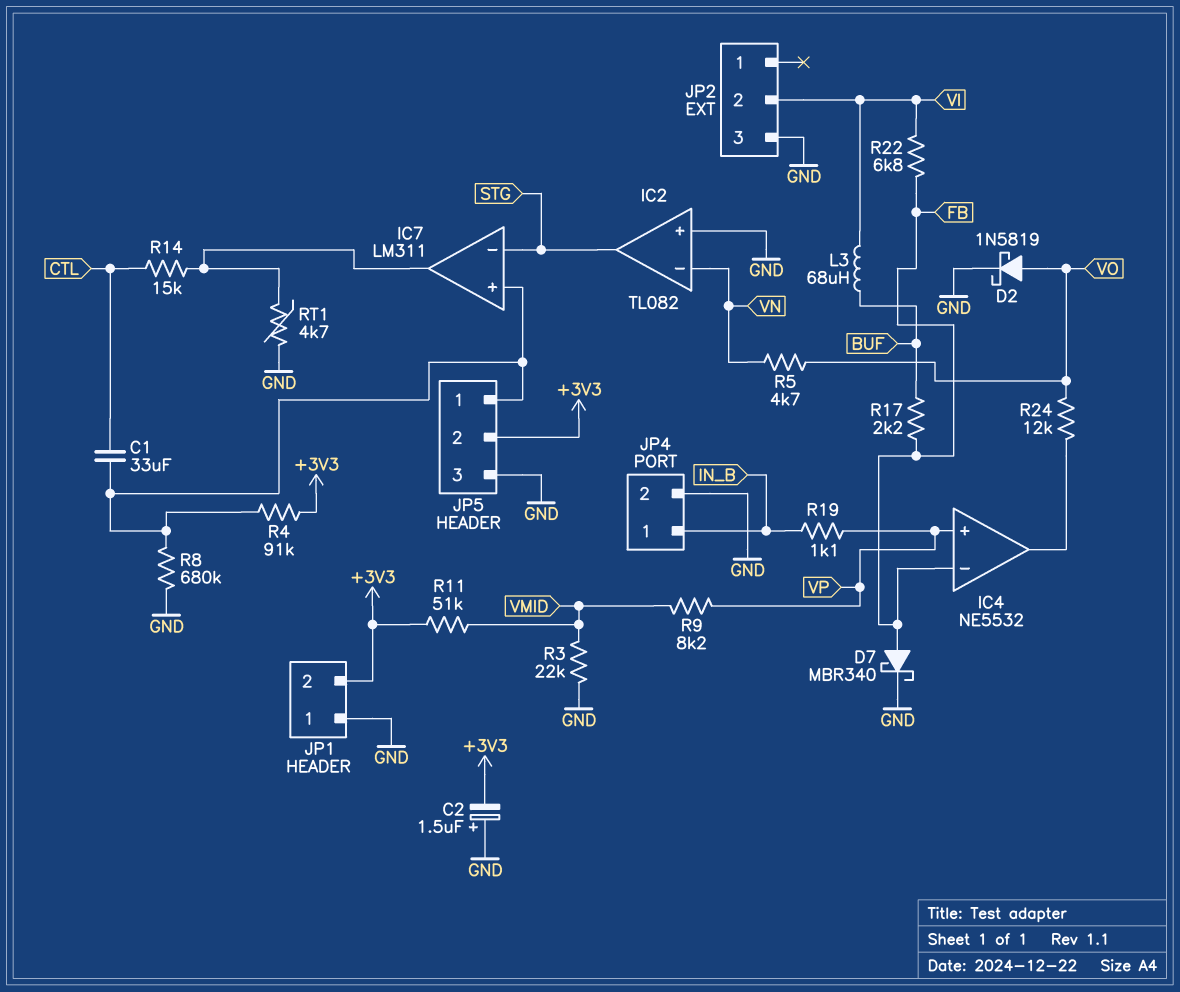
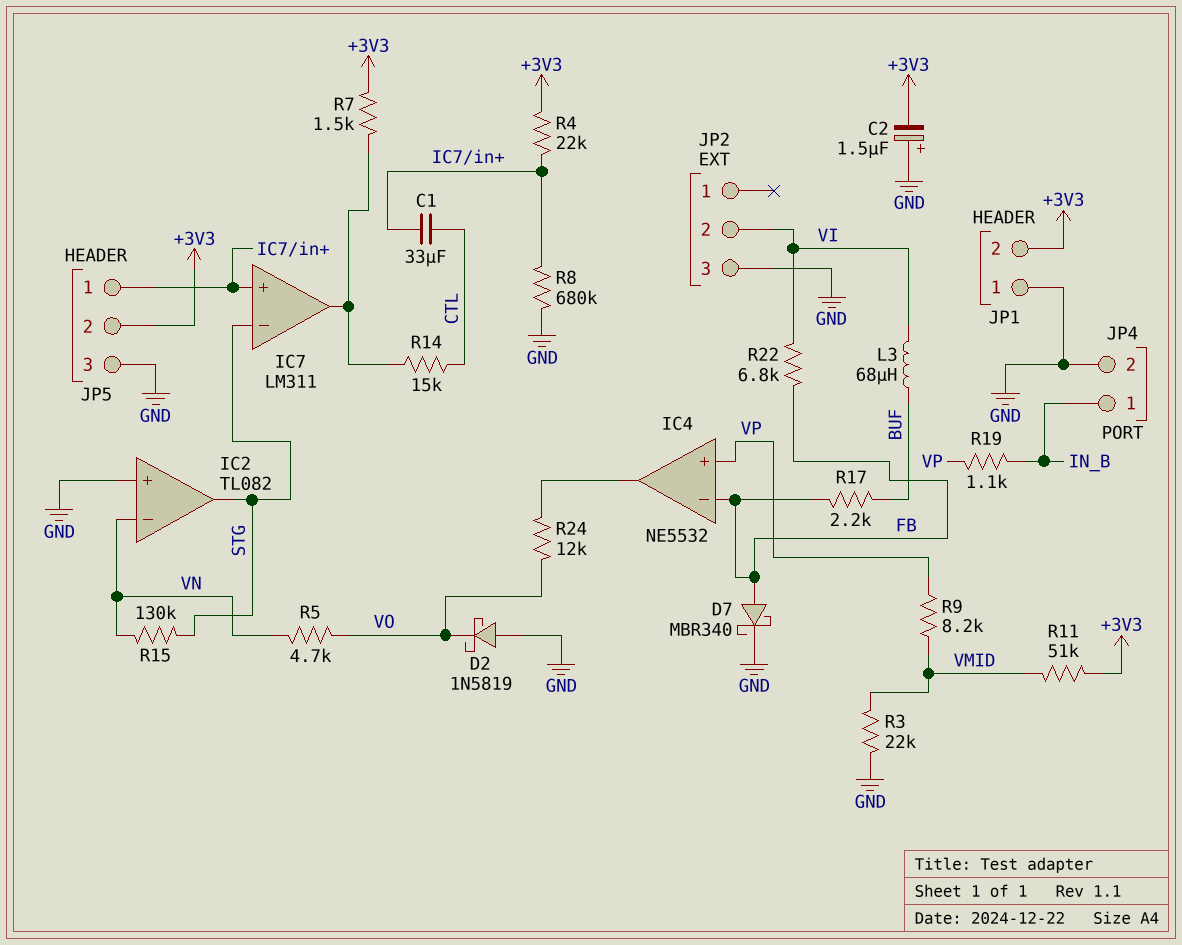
D2: schottky 1N5819 (A VO, K GND) -> schottky 1N5819 (A GND, K VO)
R4: 91k (+3V3, IC7/in+) -> 22k (+3V3, IC7/in+)
R7: none -> 1.5k (+3V3, IC7/out)
R15: none -> 130k (STG, VN)
RT1: 4.7k (GND, IC7/out) -> none

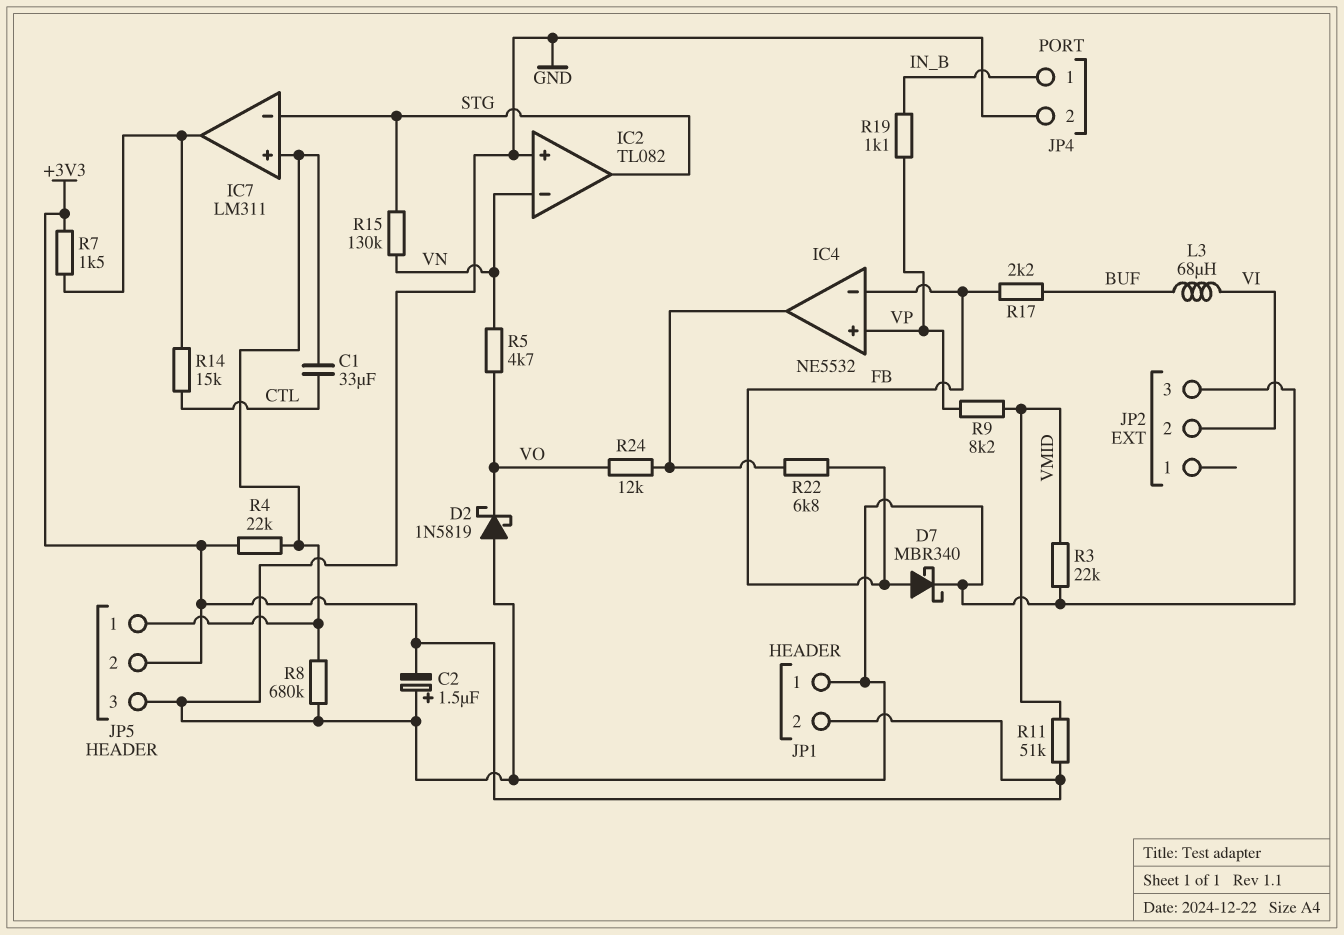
R22: 6.8k (FB, VI) -> 6.8k (FB, IC4/out)

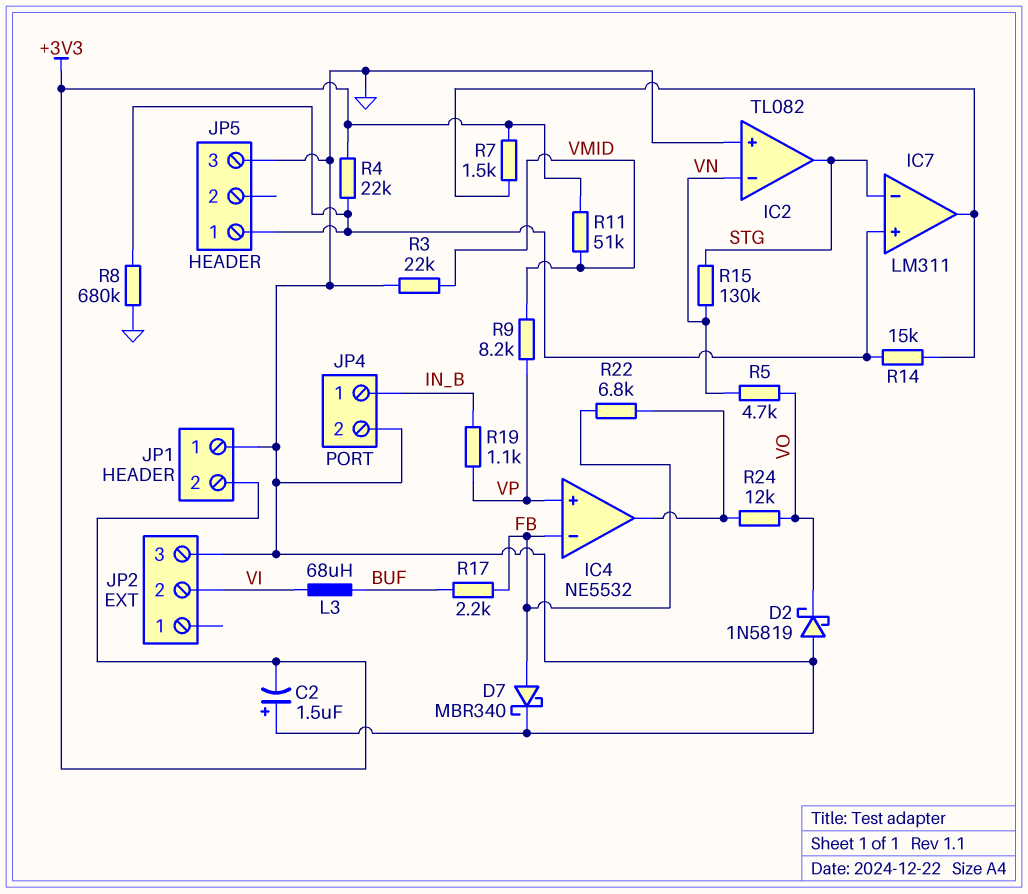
C1: 33uF (CTL, IC7/in+) -> none
JP5 pin 2: +3V3 -> none
R14: 15k (CTL, IC7/out) -> 15k (IC7/in+, IC7/out)

